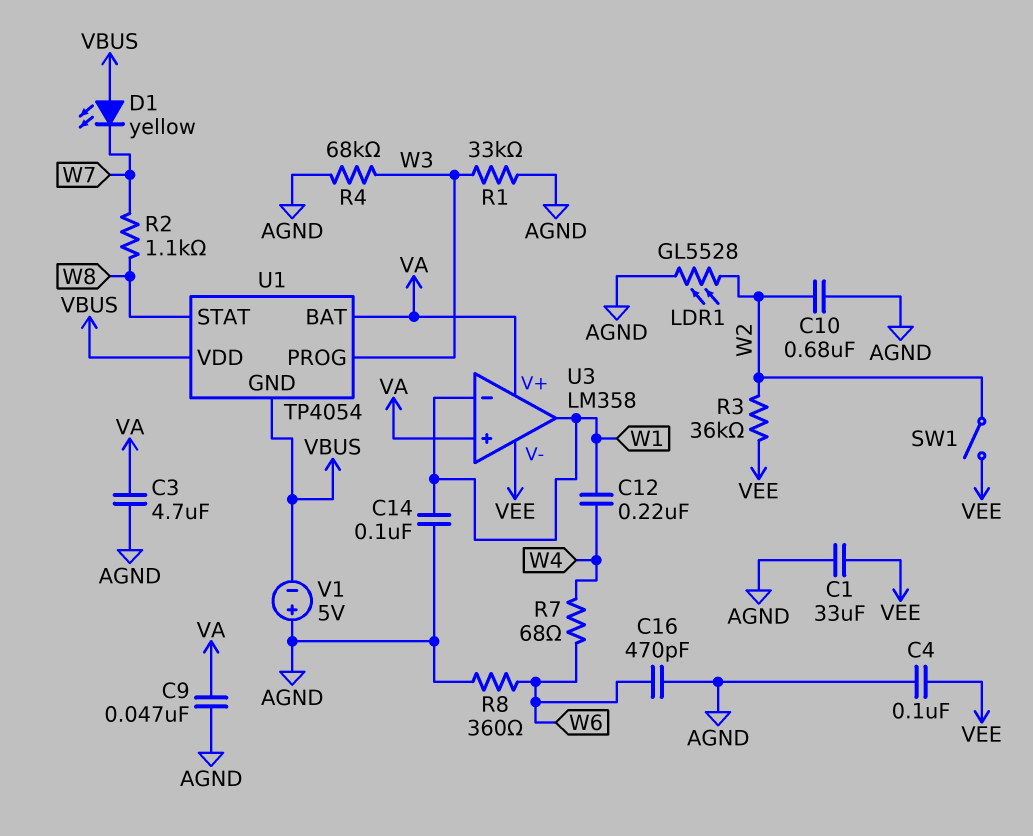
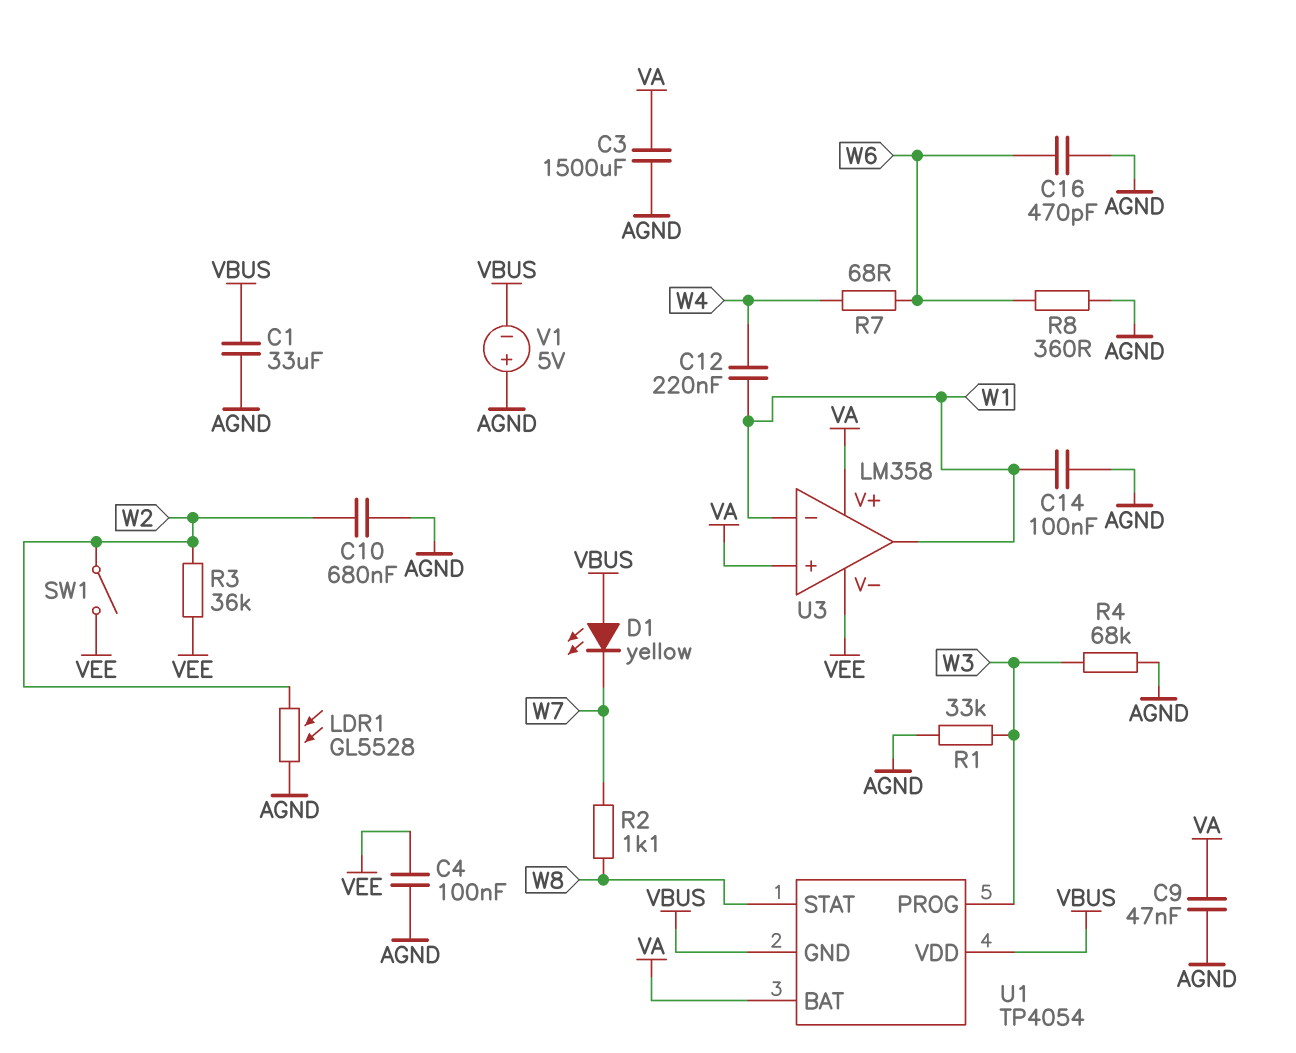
C1: 33uF (AGND, VEE) -> 33uF (AGND, VBUS)
C3: 4.7uF (AGND, VA) -> 1500uF (AGND, VA)

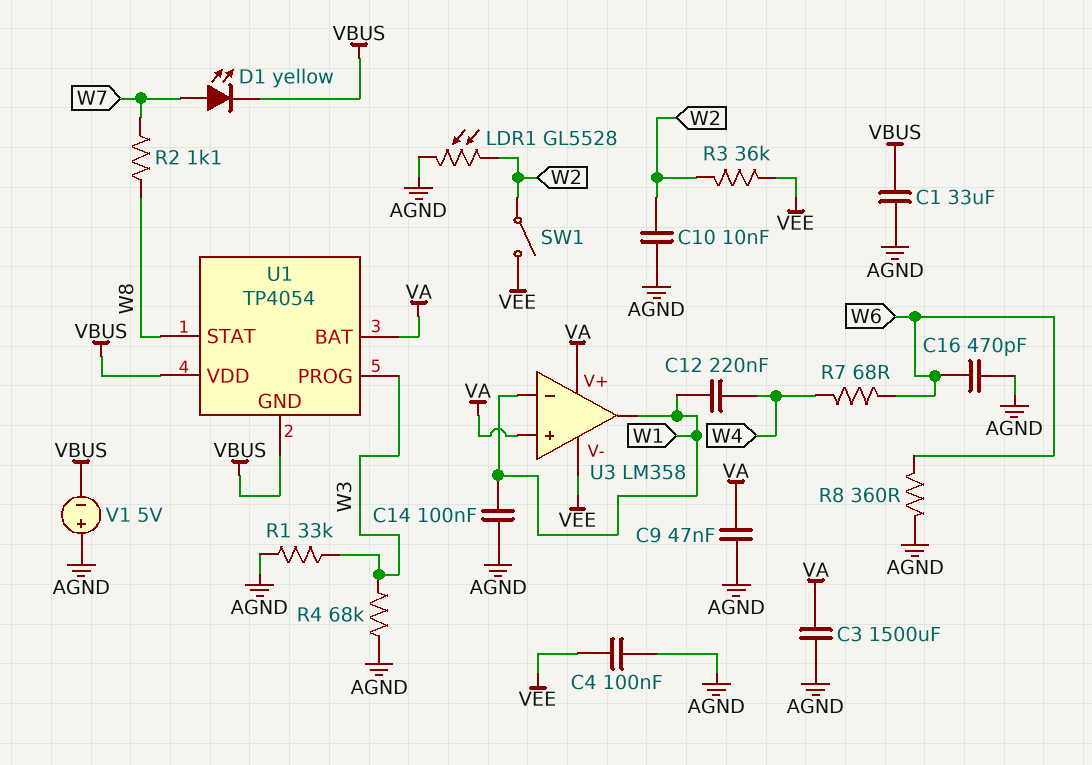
C10: 680nF (AGND, W2) -> 10nF (AGND, W2)
D1: LED yellow (A VBUS, K W7) -> LED yellow (A W7, K VBUS)

